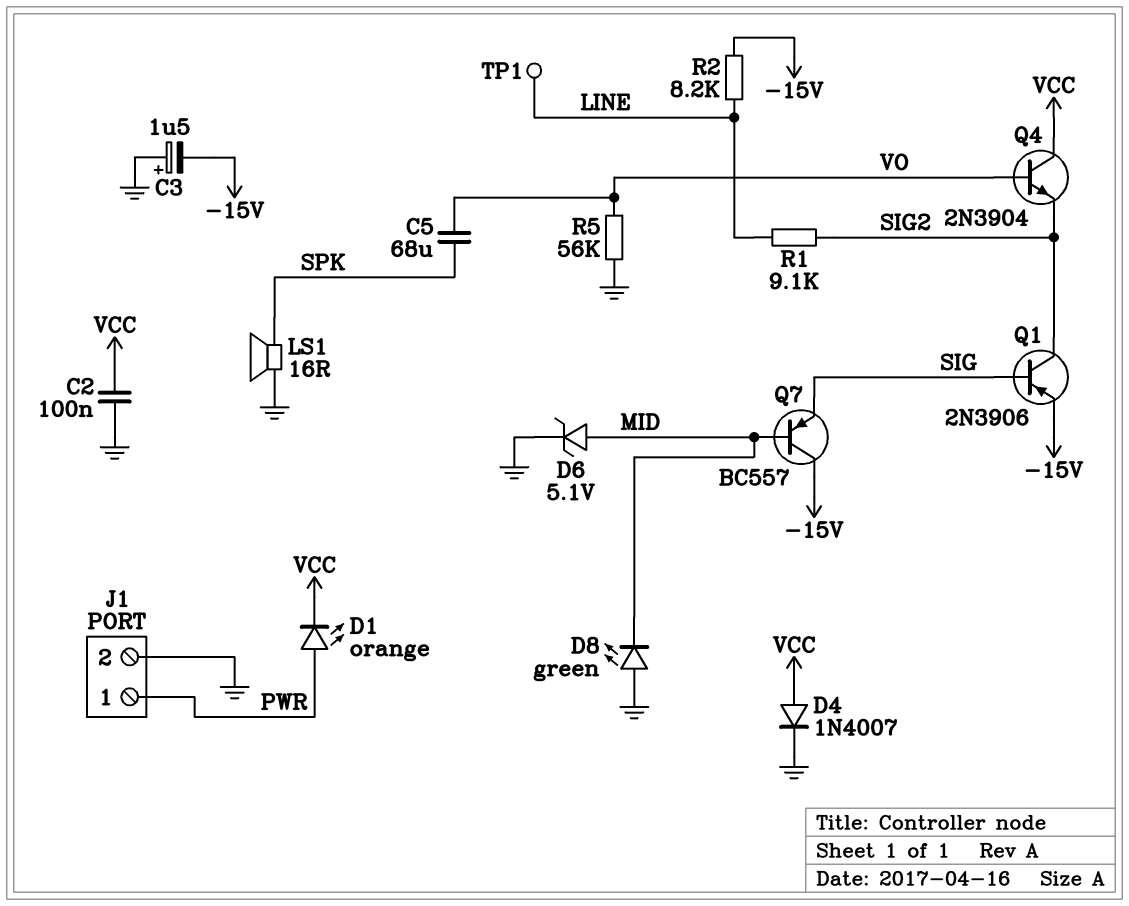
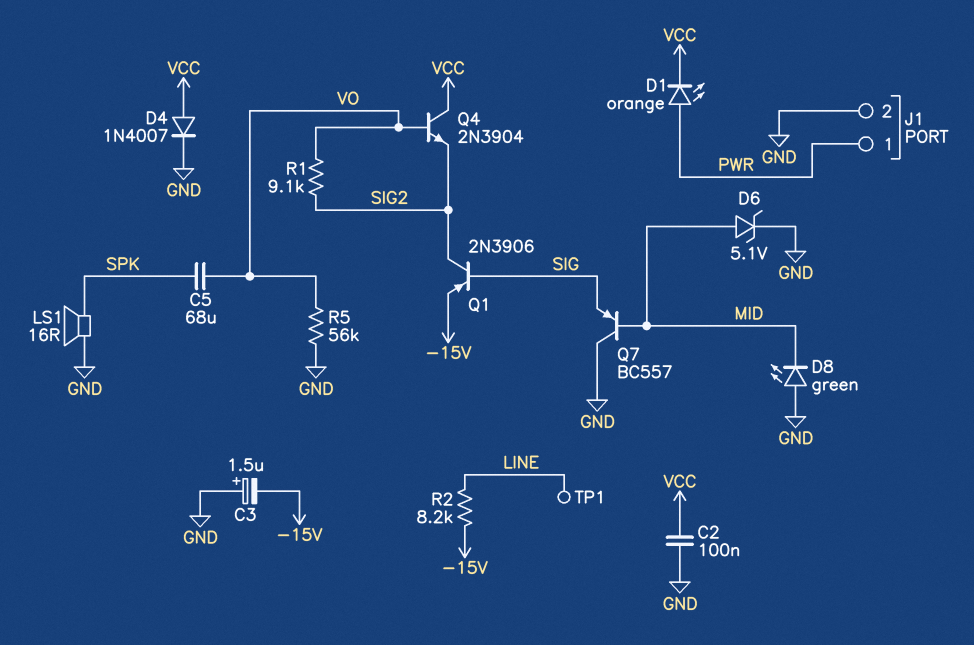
Q7: PNP BC557 (B MID, C -15V, E SIG) -> PNP BC557 (B MID, C GND, E SIG)
R1: 9.1k (LINE, SIG2) -> 9.1k (SIG2, VO)

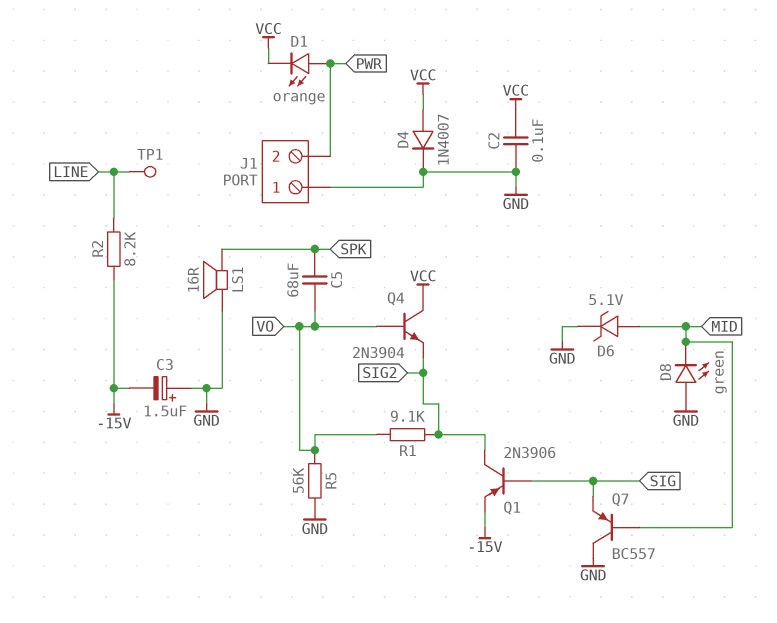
J1 pin 1: PWR -> GND
J1 pin 2: GND -> PWR

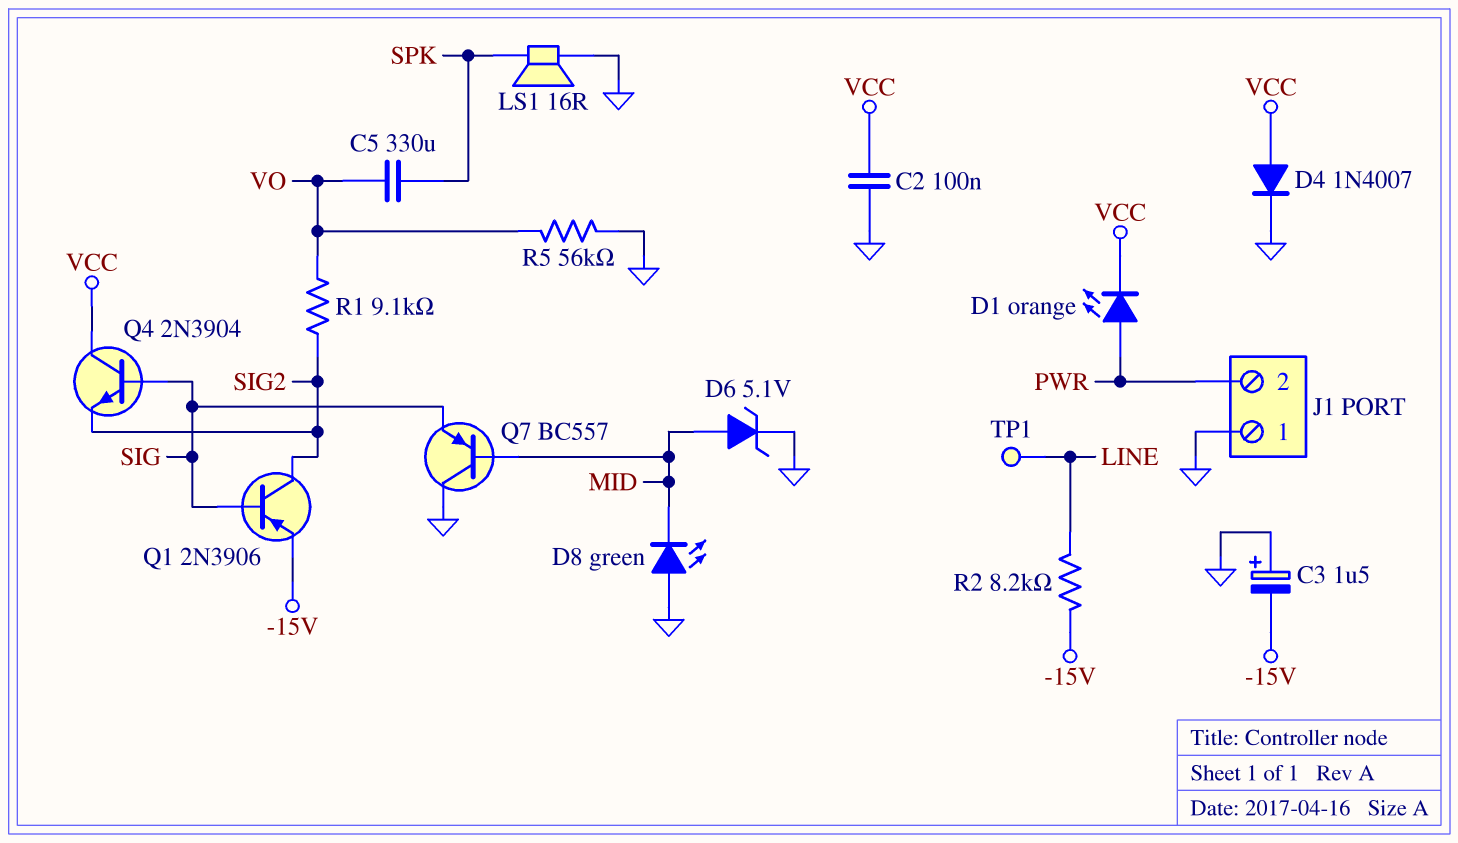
C5: 68uF (SPK, VO) -> 330uF (SPK, VO)
Q4: NPN 2N3904 (B VO, C VCC, E SIG2) -> NPN 2N3904 (B SIG, C VCC, E SIG2)

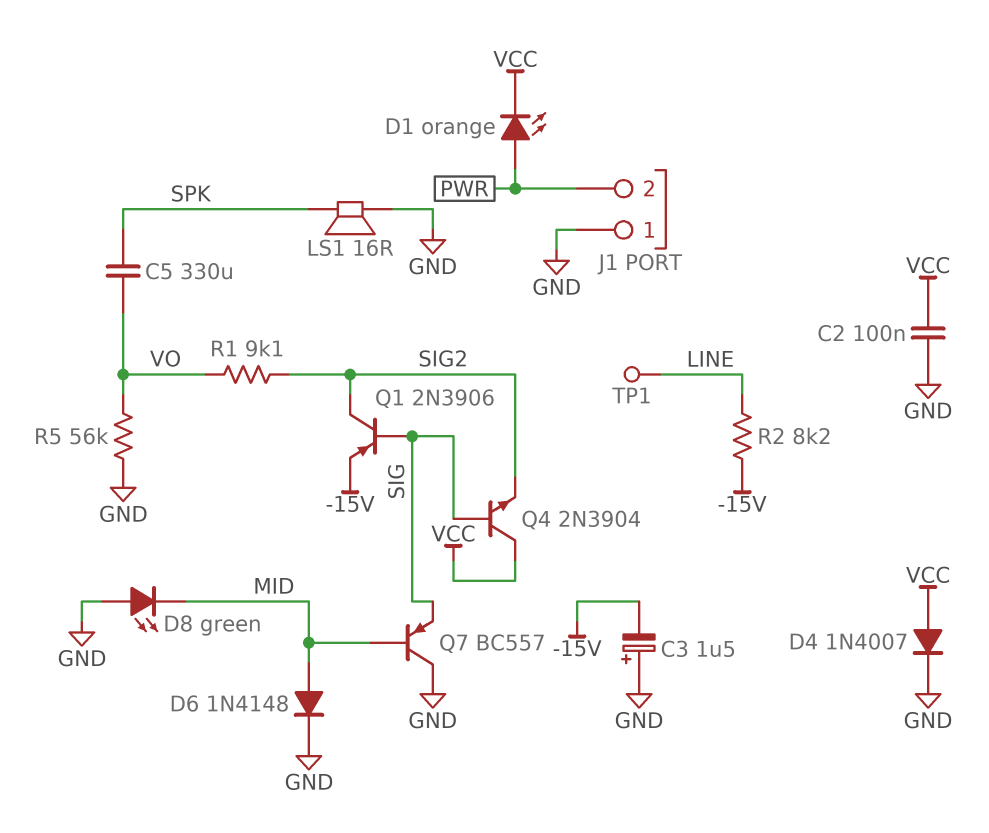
D6: zener 5.1V (A MID, K GND) -> diode 1N4148 (A MID, K GND)

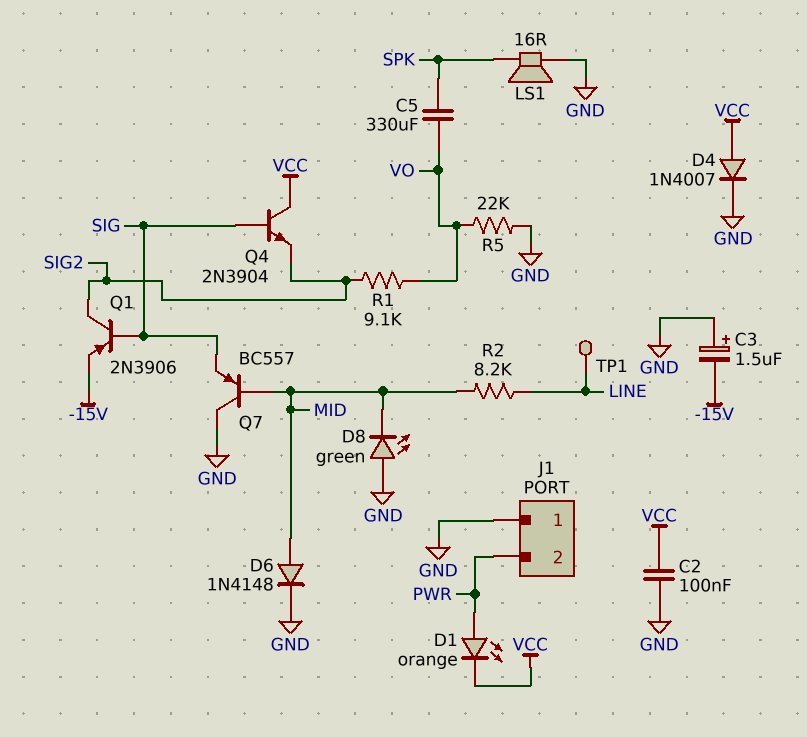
R2: 8.2k (-15V, LINE) -> 8.2k (LINE, MID)
R5: 56k (GND, VO) -> 22k (GND, VO)

